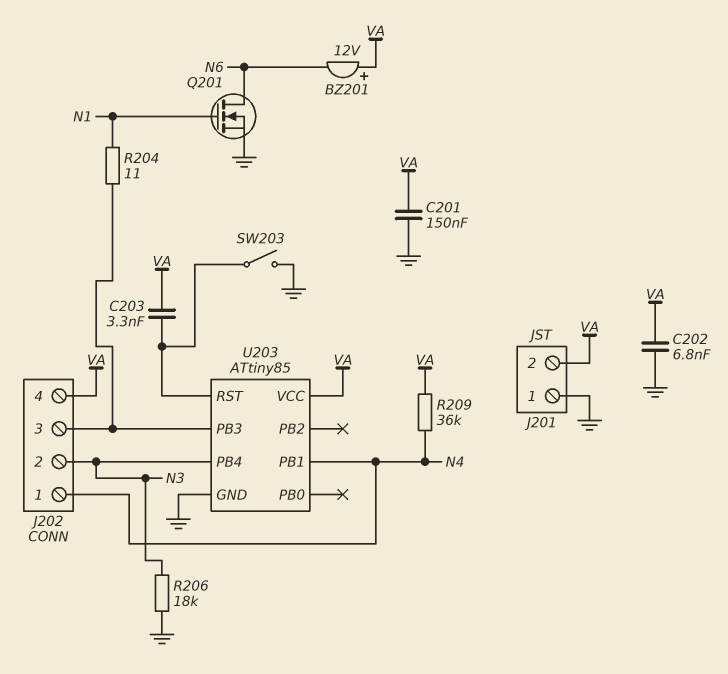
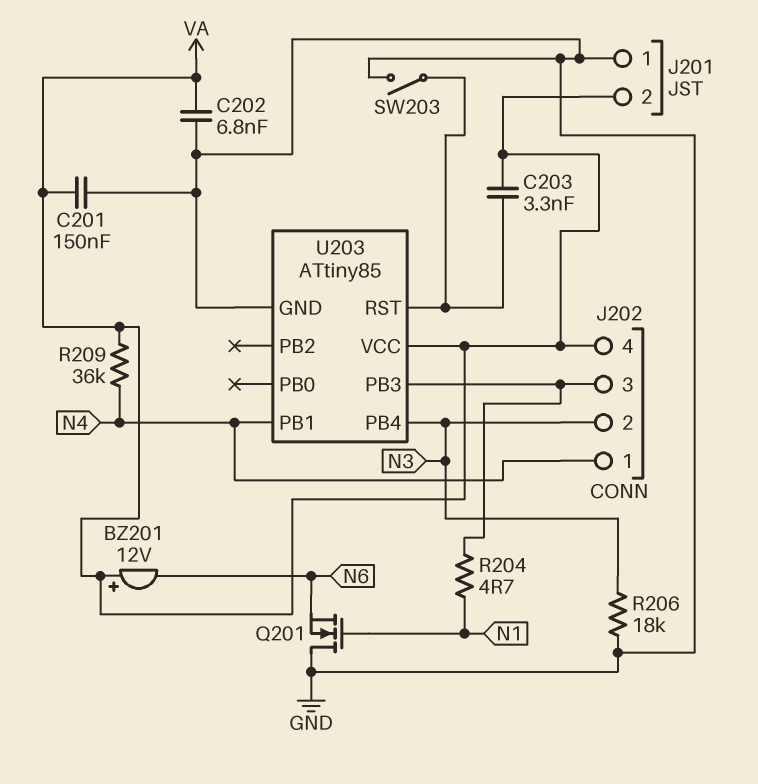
Q201: NMOS (G N1, D N6, S GND) -> NMOS (G N1, D GND, S N6)
R204: 11 (J202/3, N1) -> 4.7 (J202/3, N1)

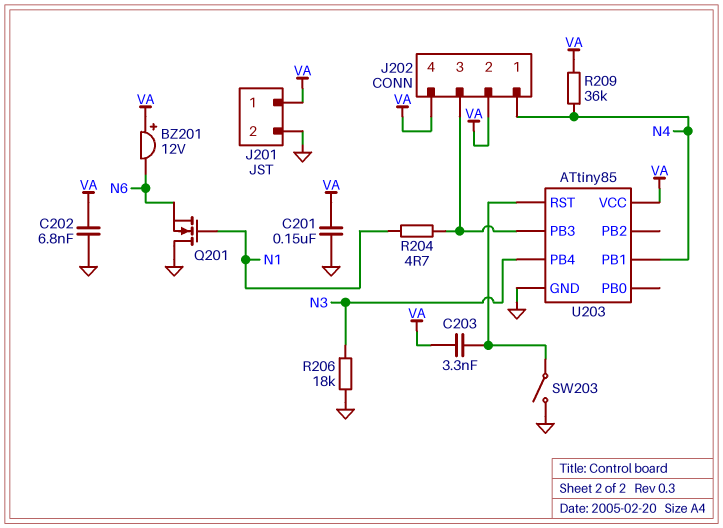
J201 pin 1: GND -> VA
J201 pin 2: VA -> GND
J202 pin 2: N3 -> VA

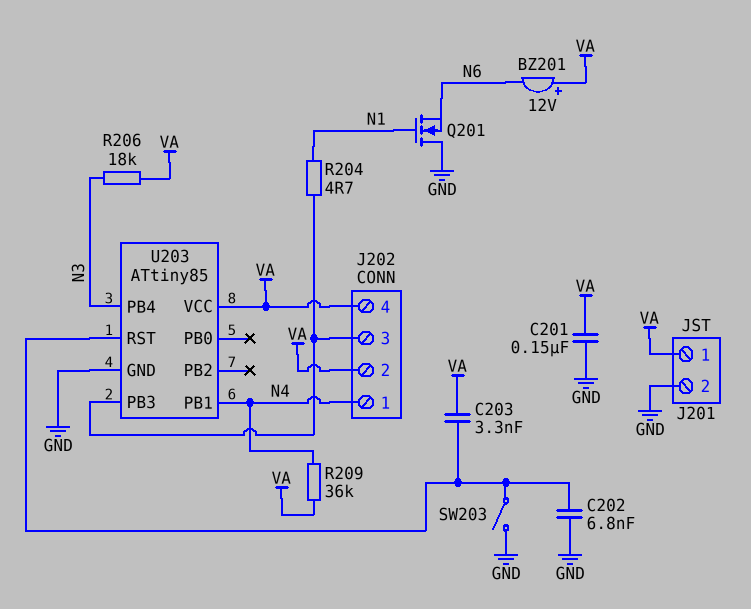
C202: 6.8nF (GND, VA) -> 6.8nF (GND, U203/RST)
R206: 18k (GND, N3) -> 18k (N3, VA)

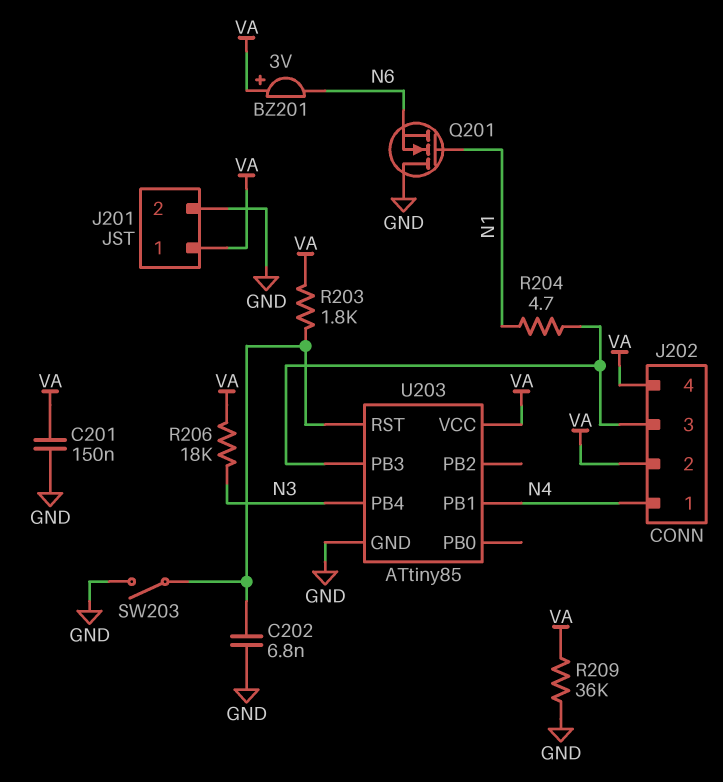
BZ201: buzzer 12V (plus VA, minus N6) -> buzzer 3V (plus VA, minus N6)
C203: 3.3nF (U203/RST, VA) -> none
R203: none -> 1.8k (U203/RST, VA)
R209: 36k (N4, VA) -> 36k (GND, VA)

